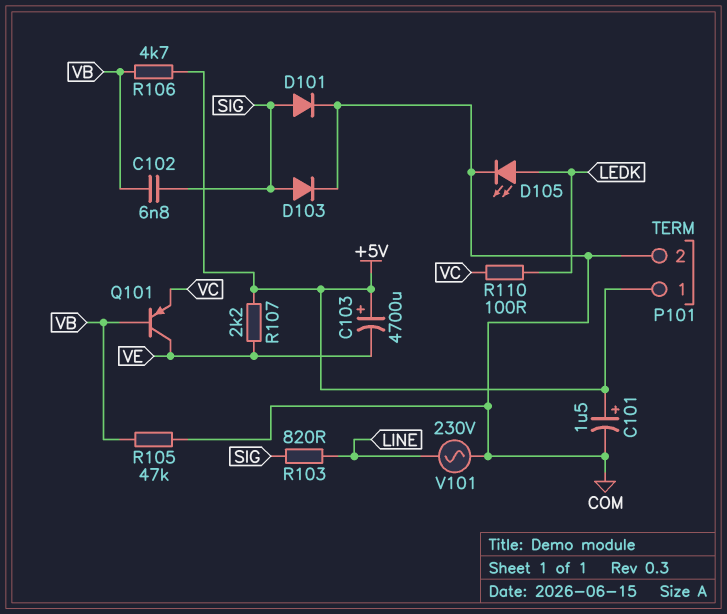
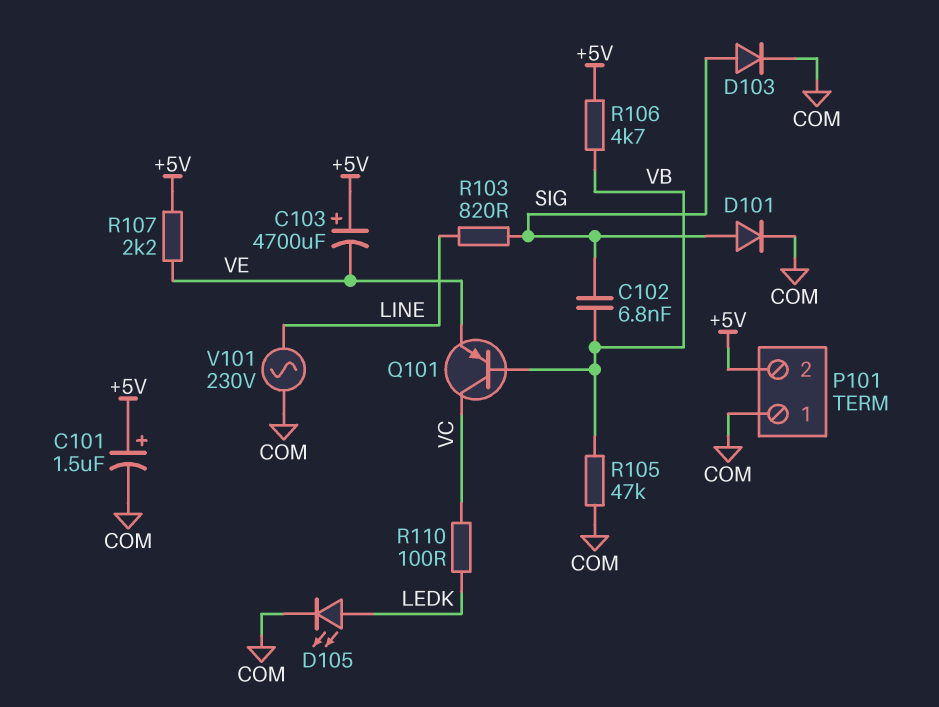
P101 pin 1: +5V -> COM
P101 pin 2: COM -> +5V
Q101: PNP (B VB, C VE, E VC) -> PNP (B VB, C VC, E VE)

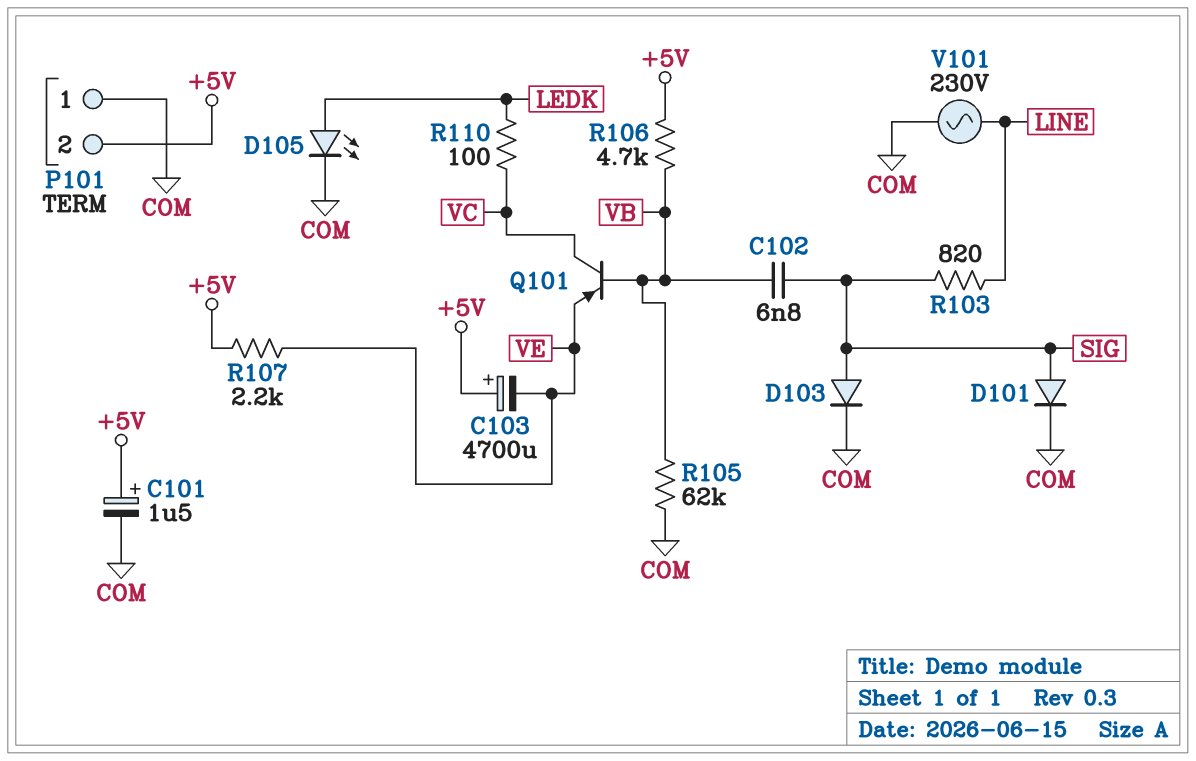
R105: 47k (COM, VB) -> 62k (COM, VB)

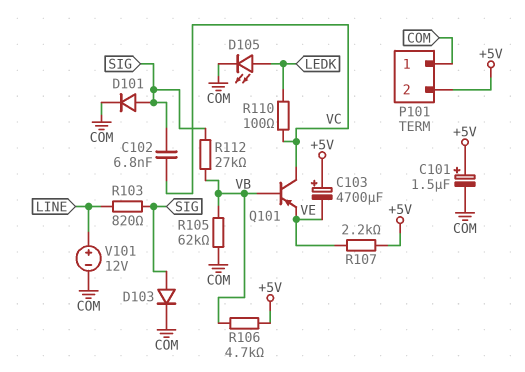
C102: 6.8nF (SIG, VB) -> 6.8nF (SIG, VC)
R112: none -> 27k (SIG, VB)
V101: AC 230V (COM, LINE) -> 12V (plus LINE, minus COM)

